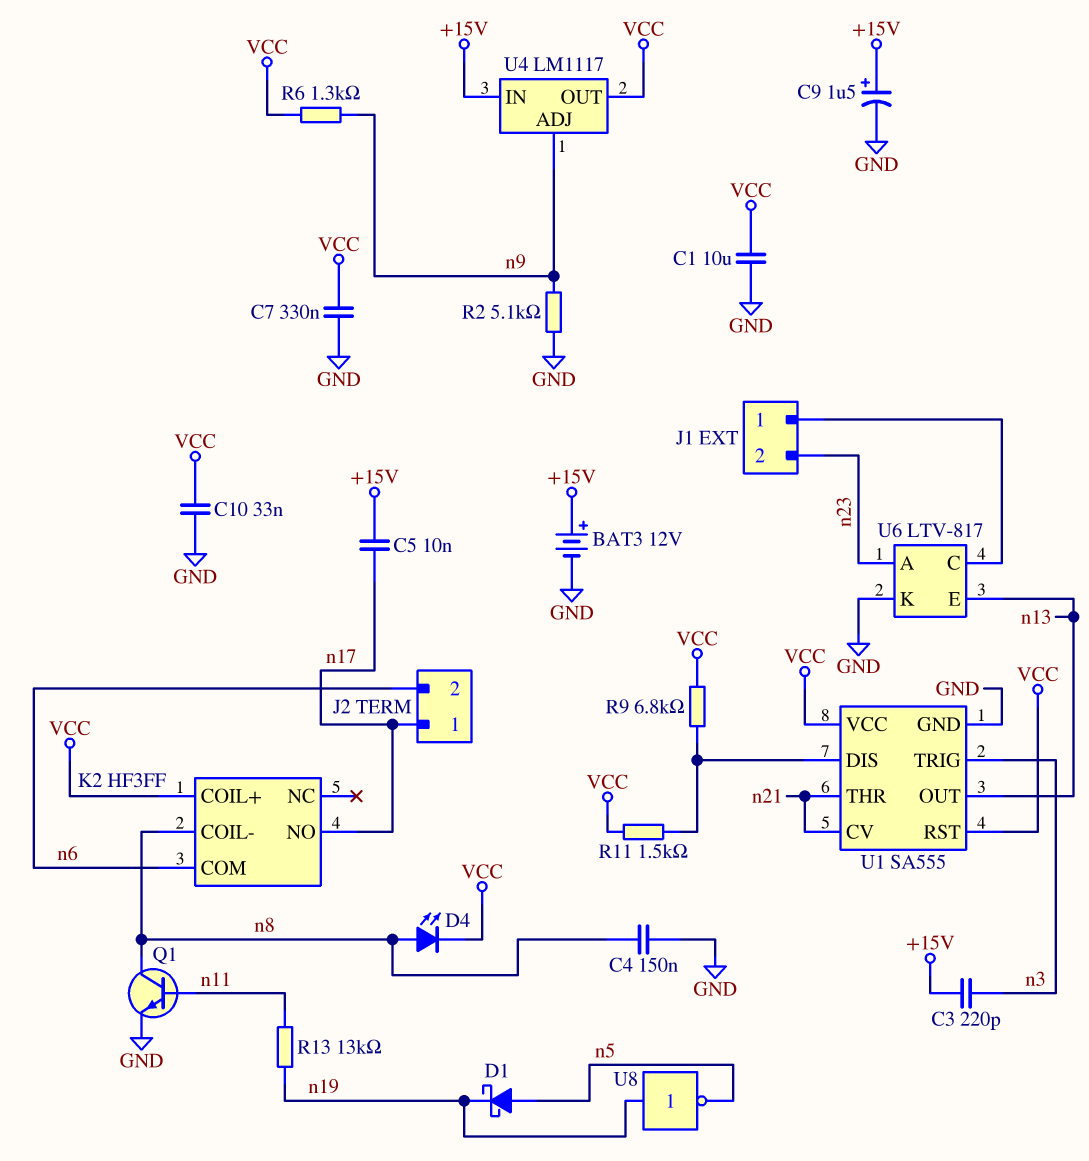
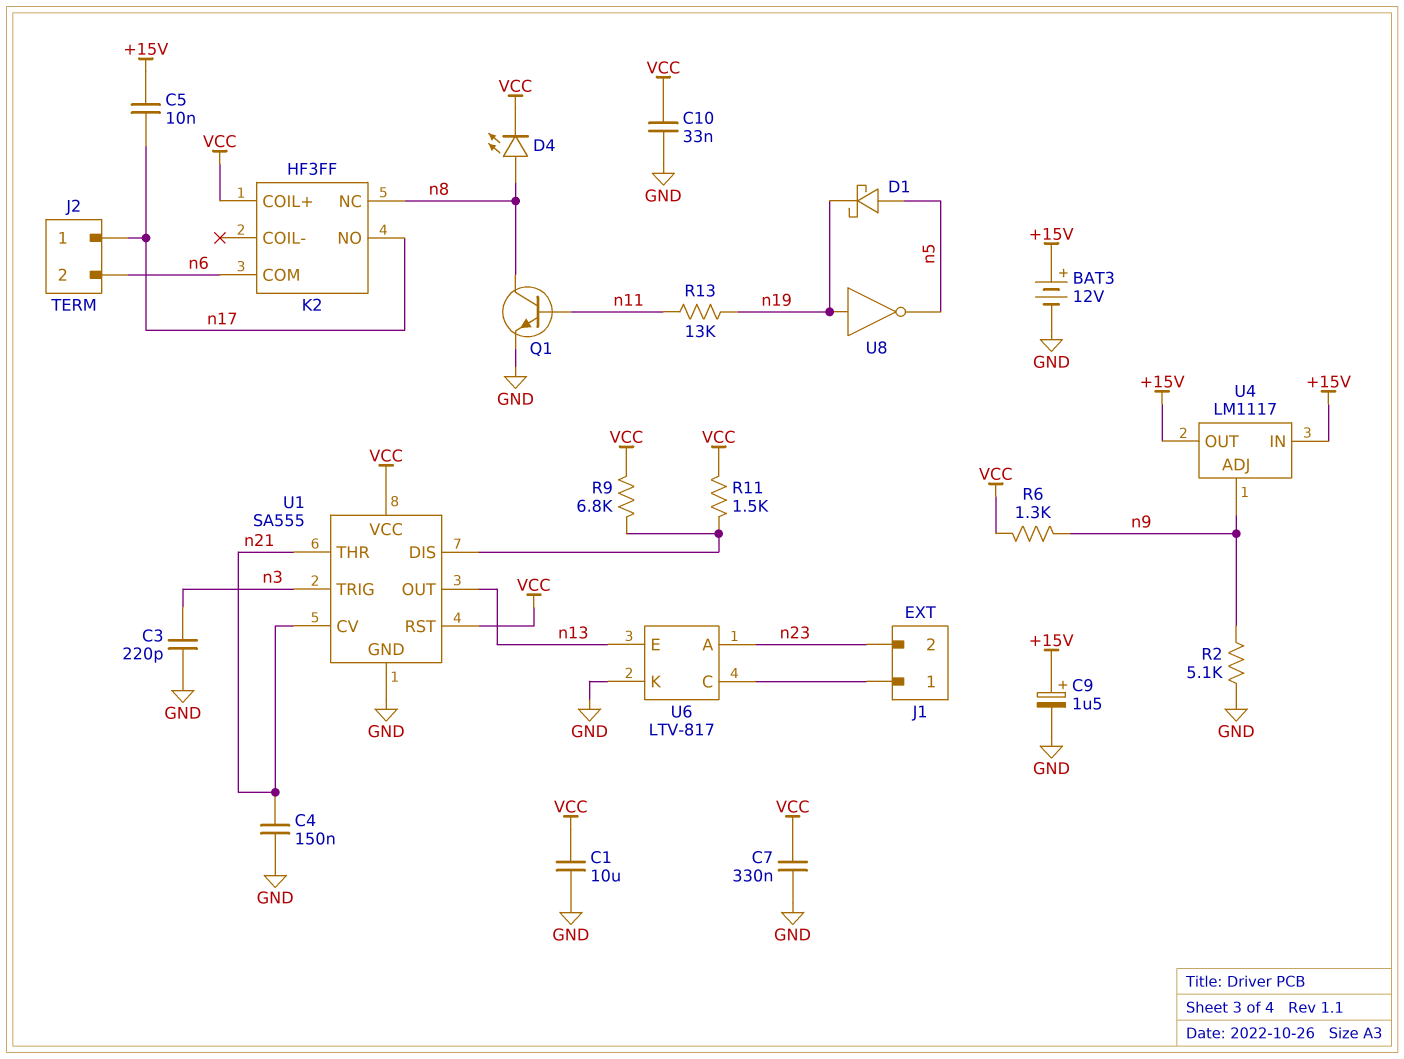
C3: 220pF (+15V, n3) -> 220pF (GND, n3)
C4: 150nF (GND, n8) -> 150nF (GND, n21)
K2 pin COIL-: n8 -> none
K2 pin NC: none -> n8
U4 pin OUT: VCC -> +15V

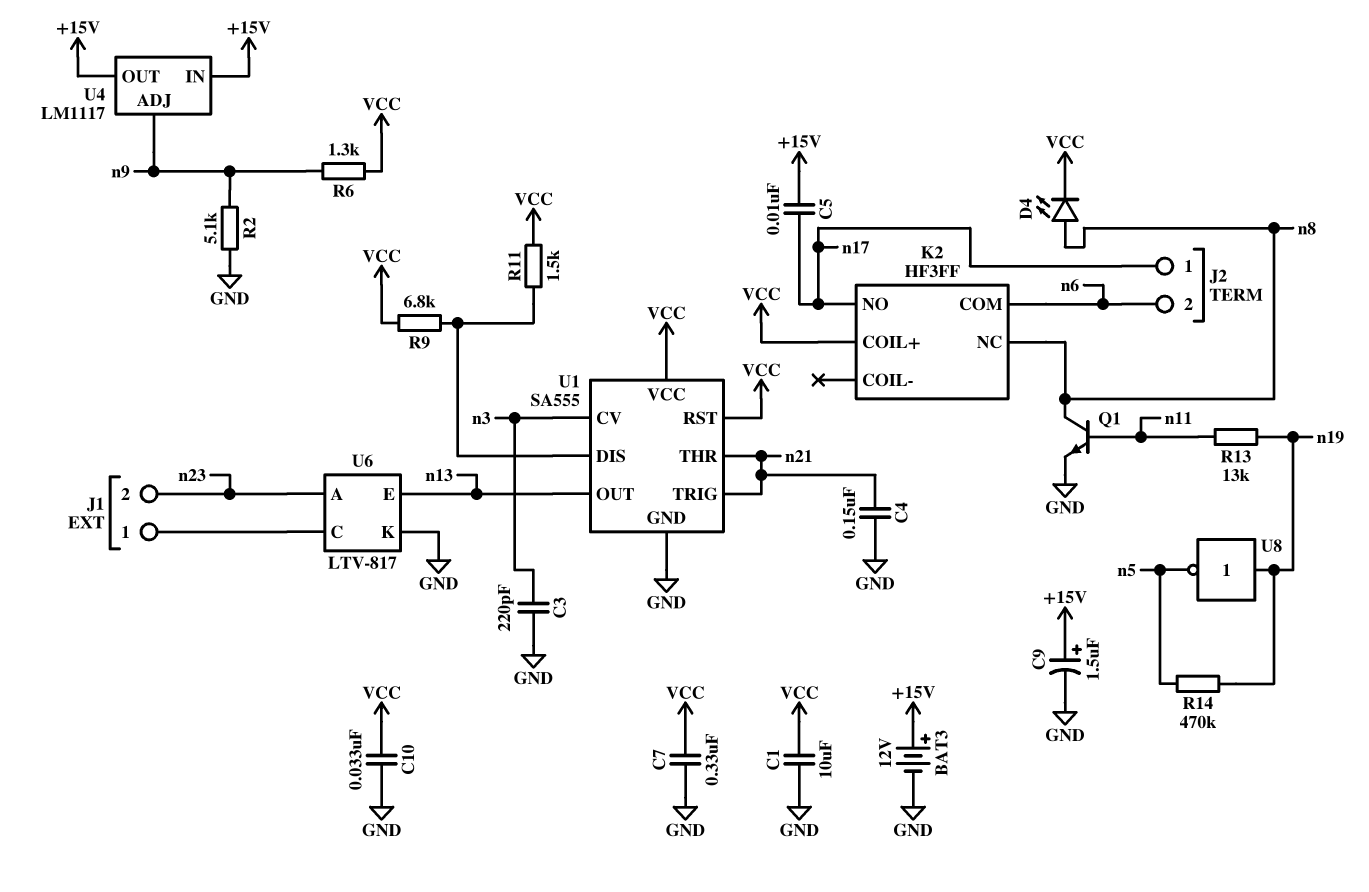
D1: schottky (A n5, K n19) -> none
R14: none -> 470k (n5, n19)
U1 pin CV: n21 -> n3
U1 pin TRIG: n3 -> n21

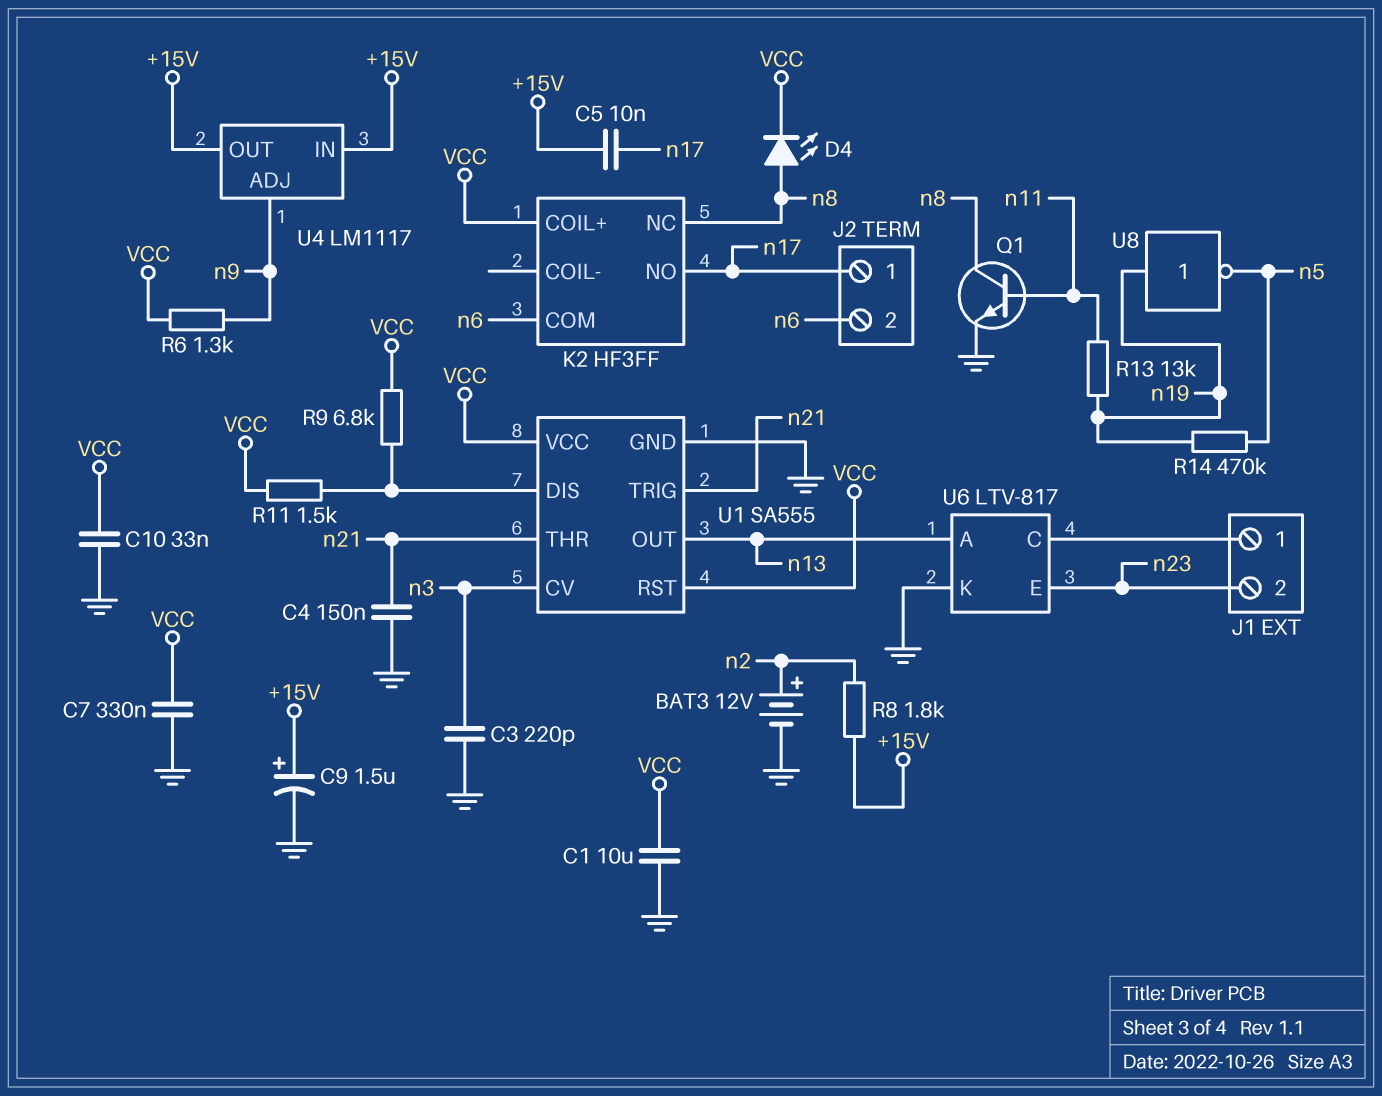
BAT3: 12V (plus +15V, minus GND) -> 12V (plus n2, minus GND)
R2: 5.1k (GND, n9) -> none
R8: none -> 1.8k (+15V, n2)
U6 pin A: n23 -> n13
U6 pin E: n13 -> n23

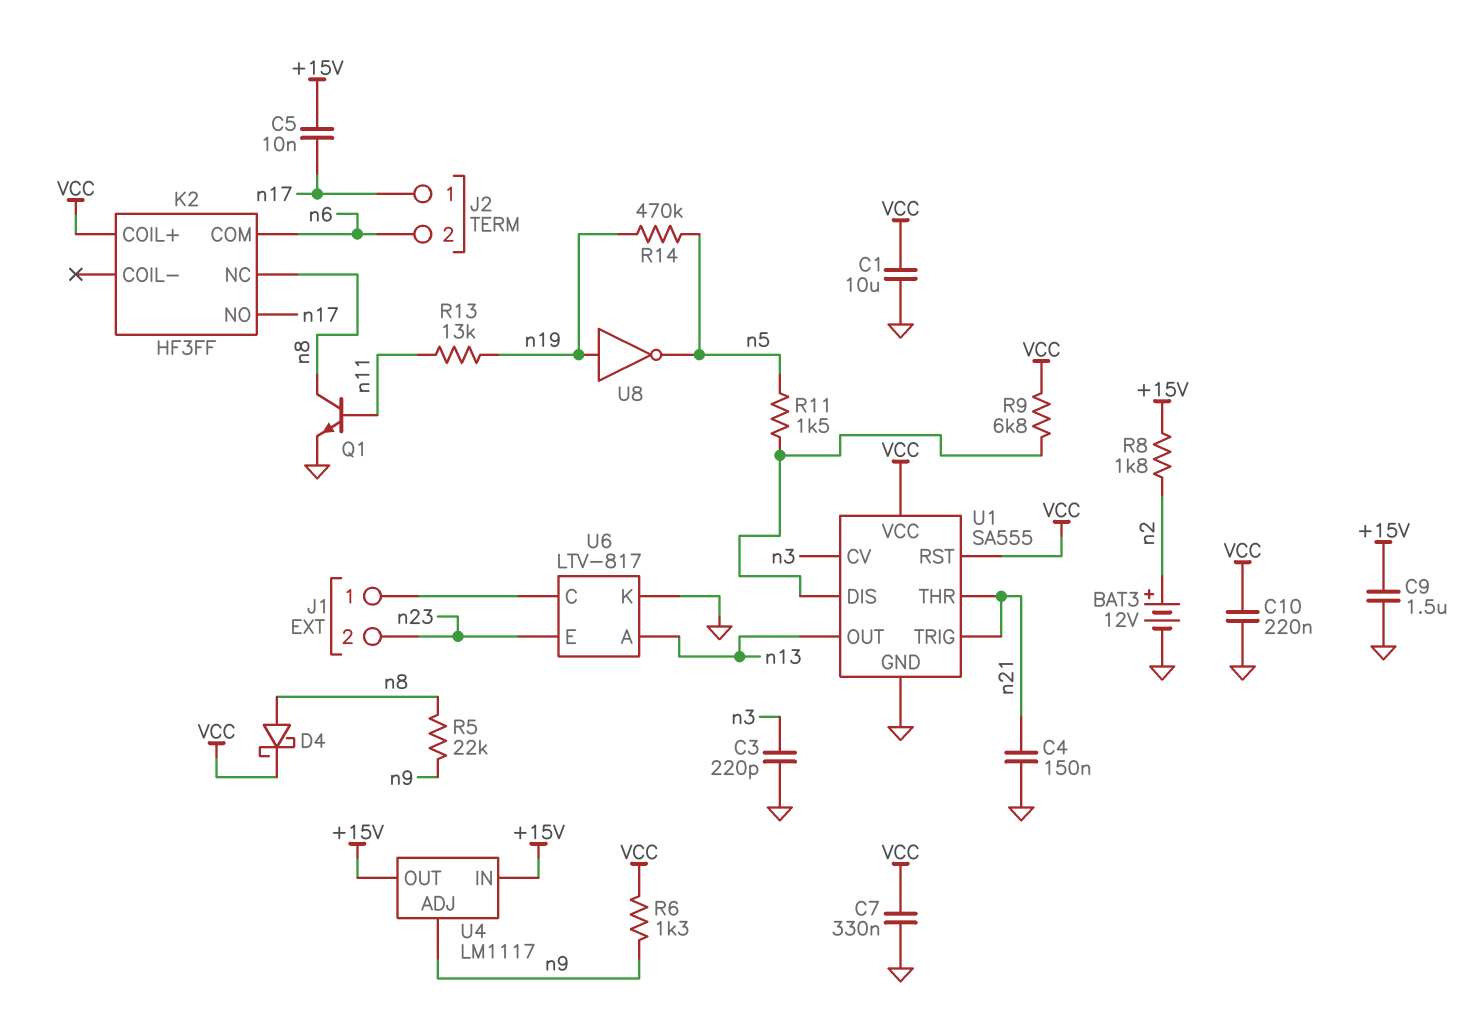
C9: 1.5uF (plus +15V, minus GND) -> 1.5uF (+15V, GND)
C10: 33nF (GND, VCC) -> 220nF (GND, VCC)
D4: LED (A n8, K VCC) -> schottky (A n8, K VCC)
R5: none -> 22k (n8, n9)
R11: 1.5k (U1/DIS, VCC) -> 1.5k (U1/DIS, n5)

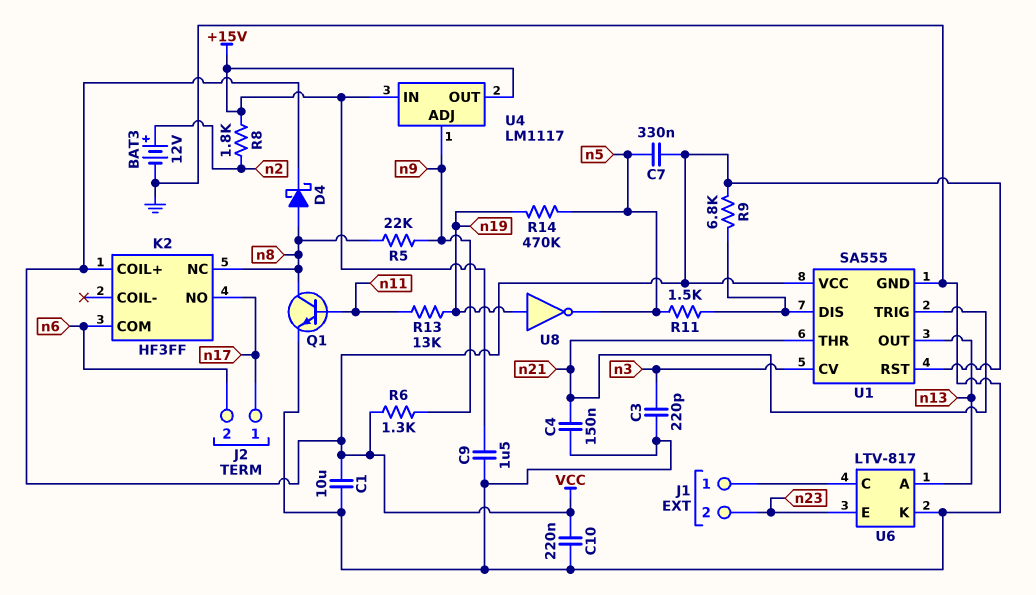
C5: 10nF (+15V, n17) -> none
C7: 330nF (GND, VCC) -> 330nF (VCC, n5)

